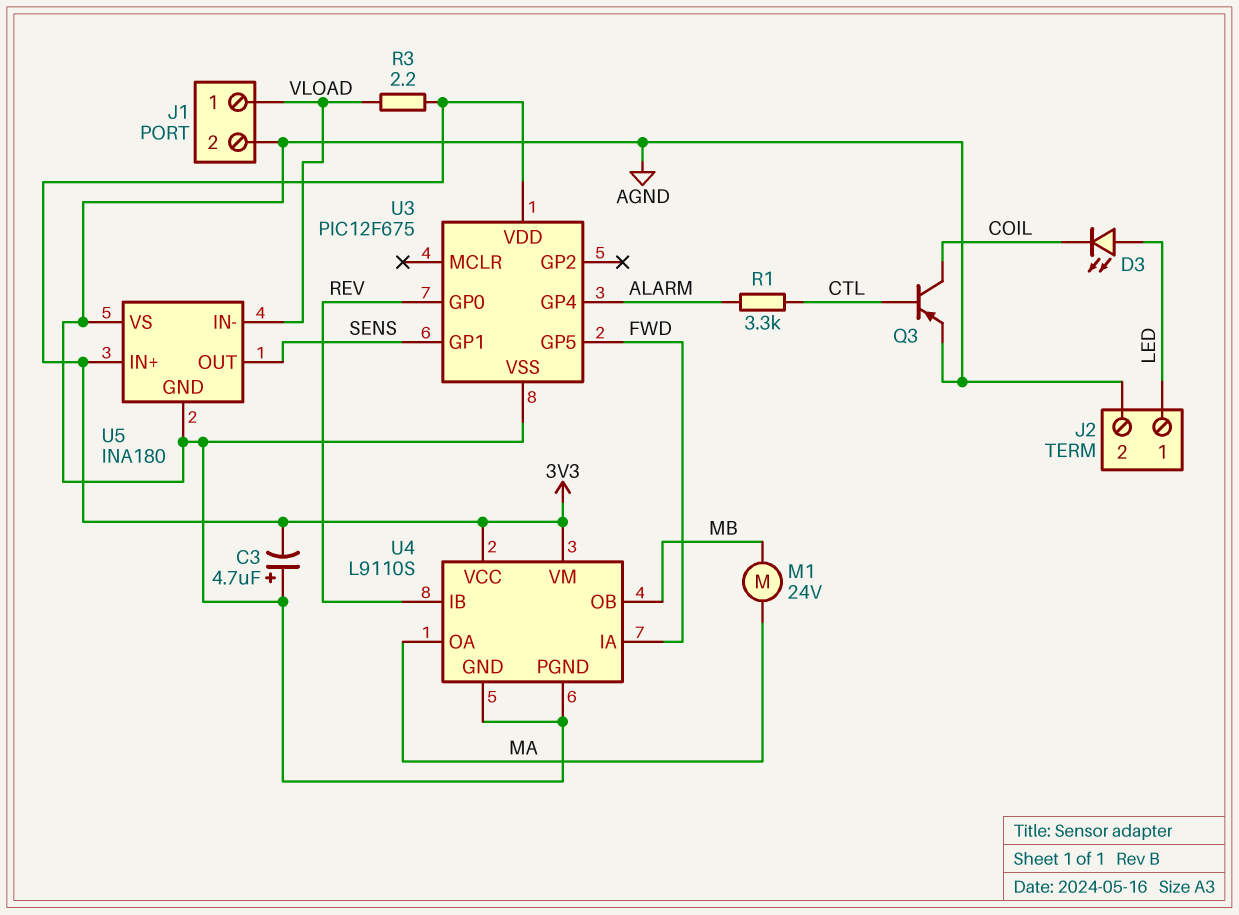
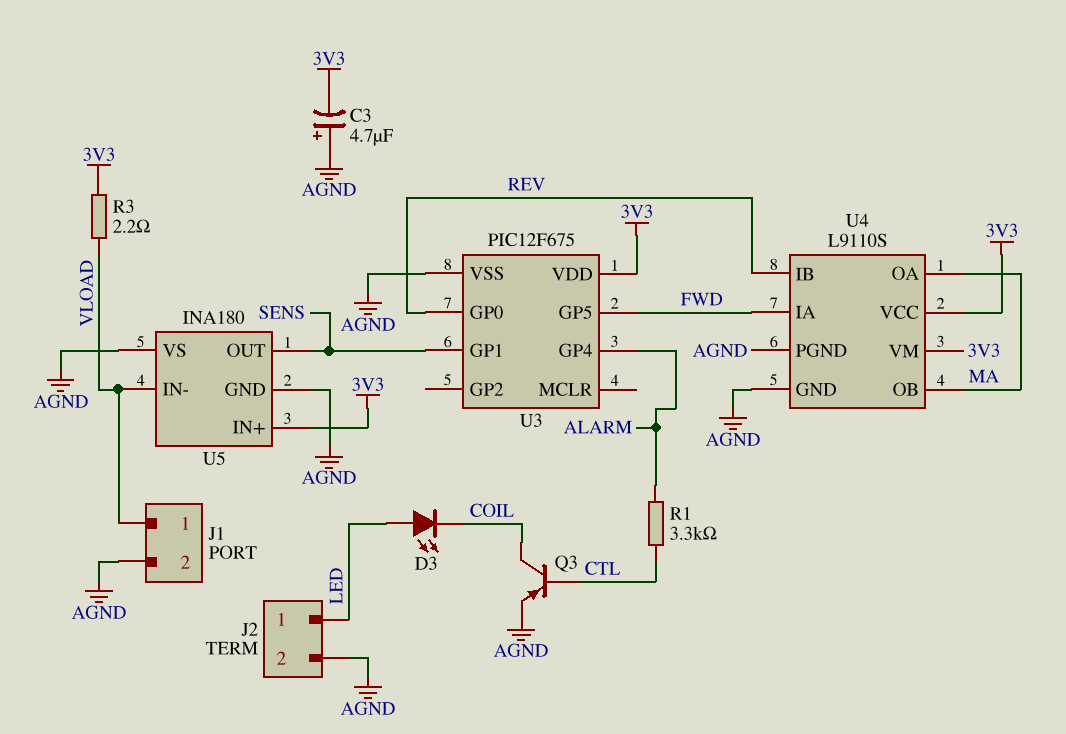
M1: motor 24V (MA, MB) -> none
U4 pin OB: MB -> MA

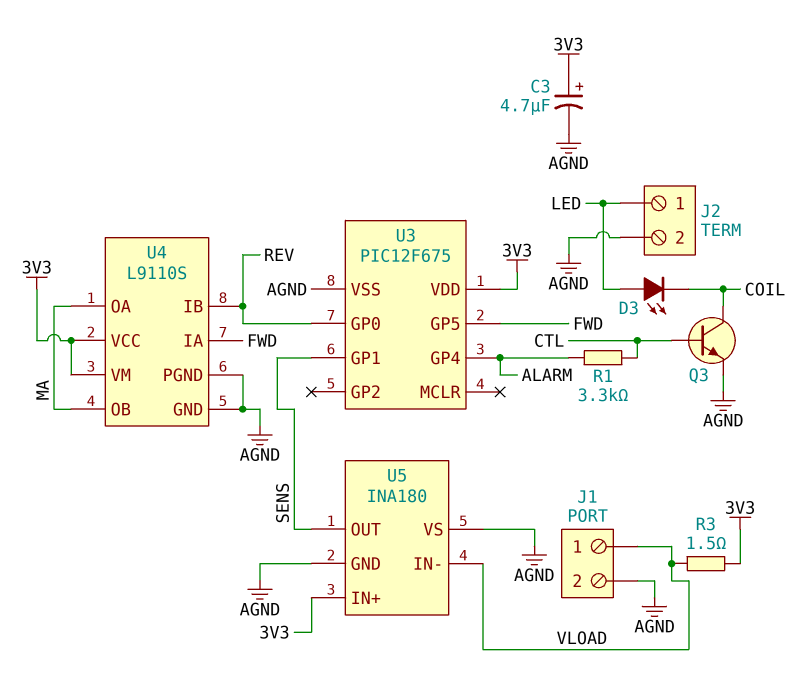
C3: 4.7uF (plus AGND, minus 3V3) -> 4.7uF (plus 3V3, minus AGND)
Q3: PNP (B CTL, C COIL, E AGND) -> NPN (B CTL, C COIL, E AGND)
R3: 2.2 (3V3, VLOAD) -> 1.5 (3V3, VLOAD)

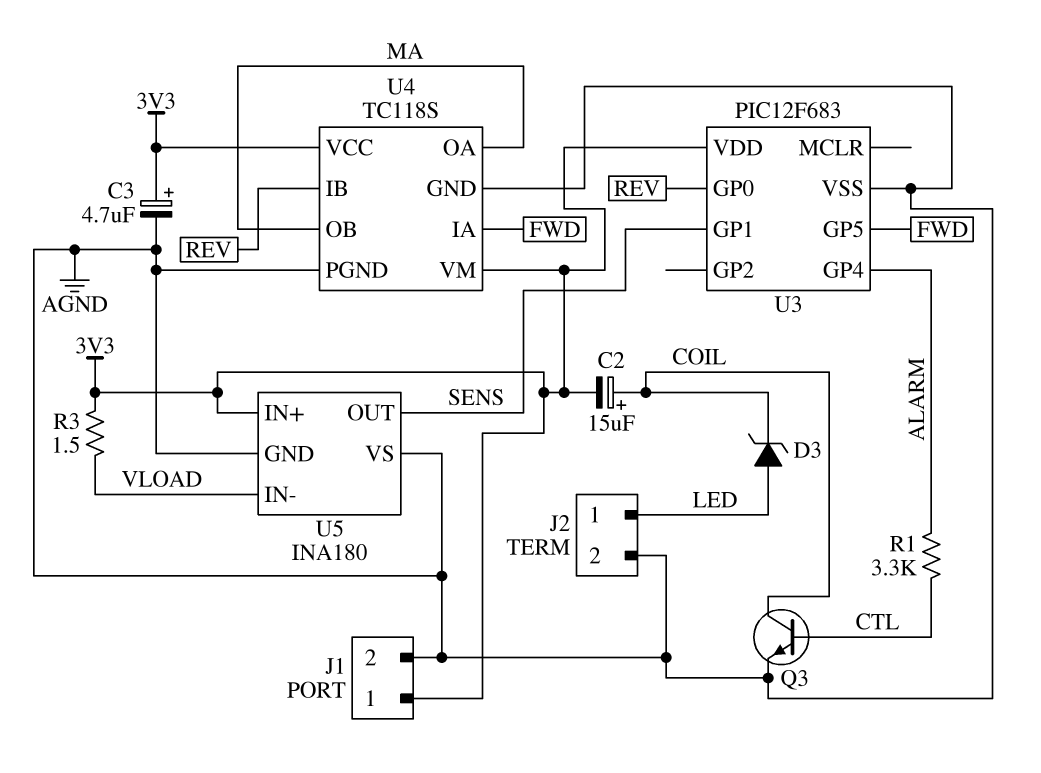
C2: none -> 15uF (plus COIL, minus 3V3)
D3: LED (A LED, K COIL) -> zener (A LED, K COIL)
J1 pin 1: VLOAD -> 3V3
U3: PIC12F675 -> PIC12F683
U4: L9110S -> TC118S

